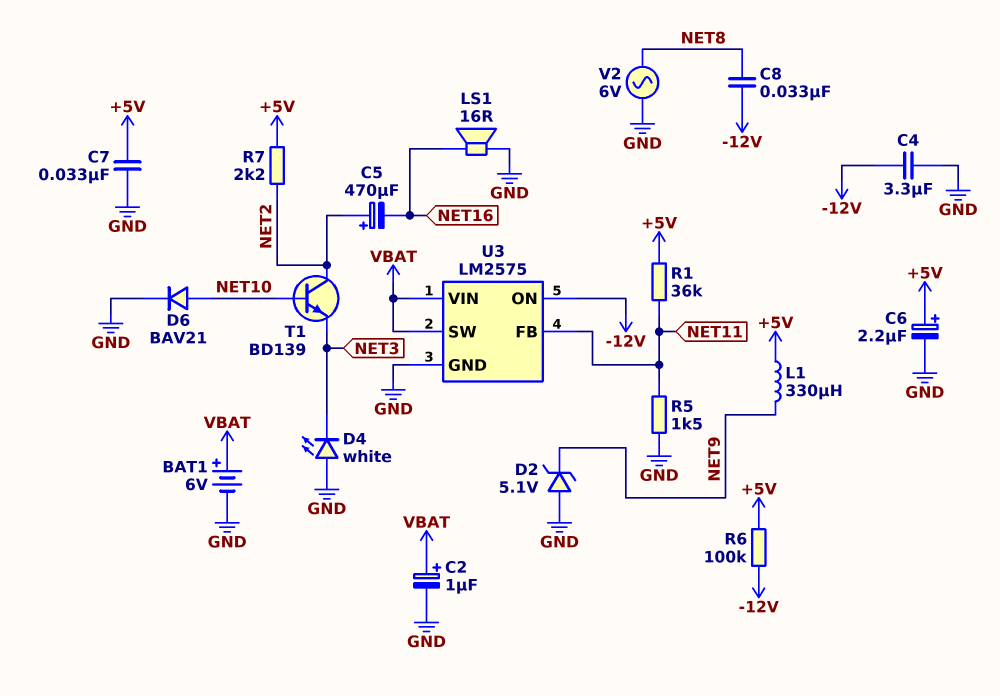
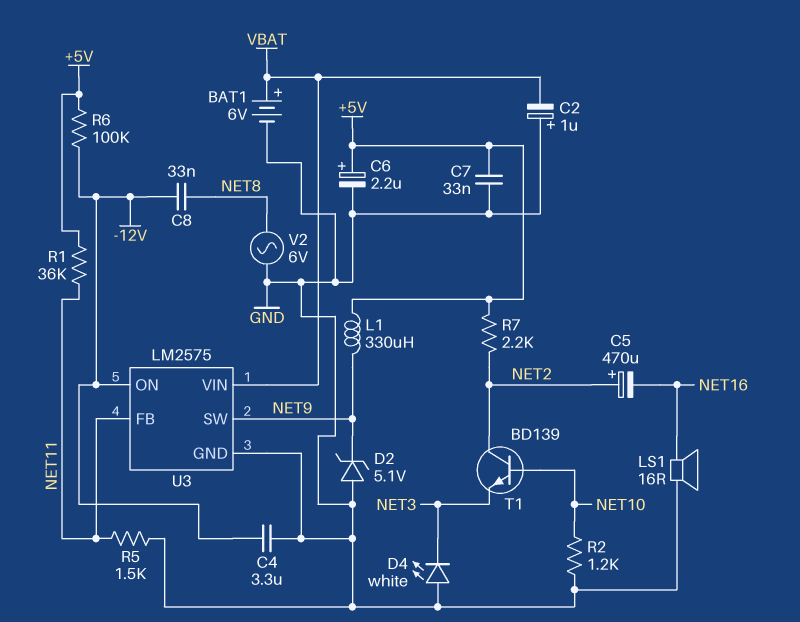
C2: 1uF (plus VBAT, minus GND) -> 1uF (plus GND, minus VBAT)
D6: diode BAV21 (A NET10, K GND) -> none
R2: none -> 1.2k (GND, NET10)
U3 pin SW: VBAT -> NET9

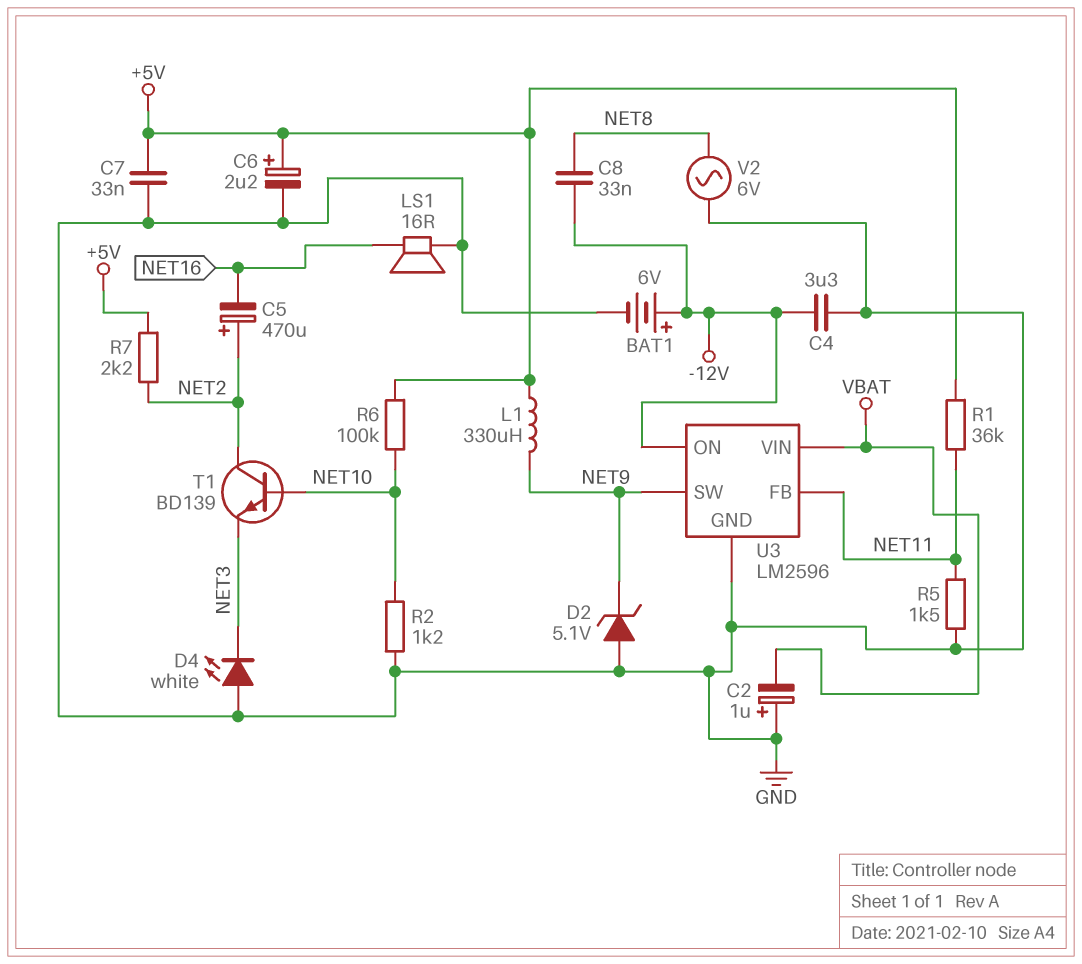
BAT1: 6V (plus VBAT, minus GND) -> 6V (plus -12V, minus GND)
R6: 100k (+5V, -12V) -> 100k (+5V, NET10)
U3: LM2575 -> LM2596

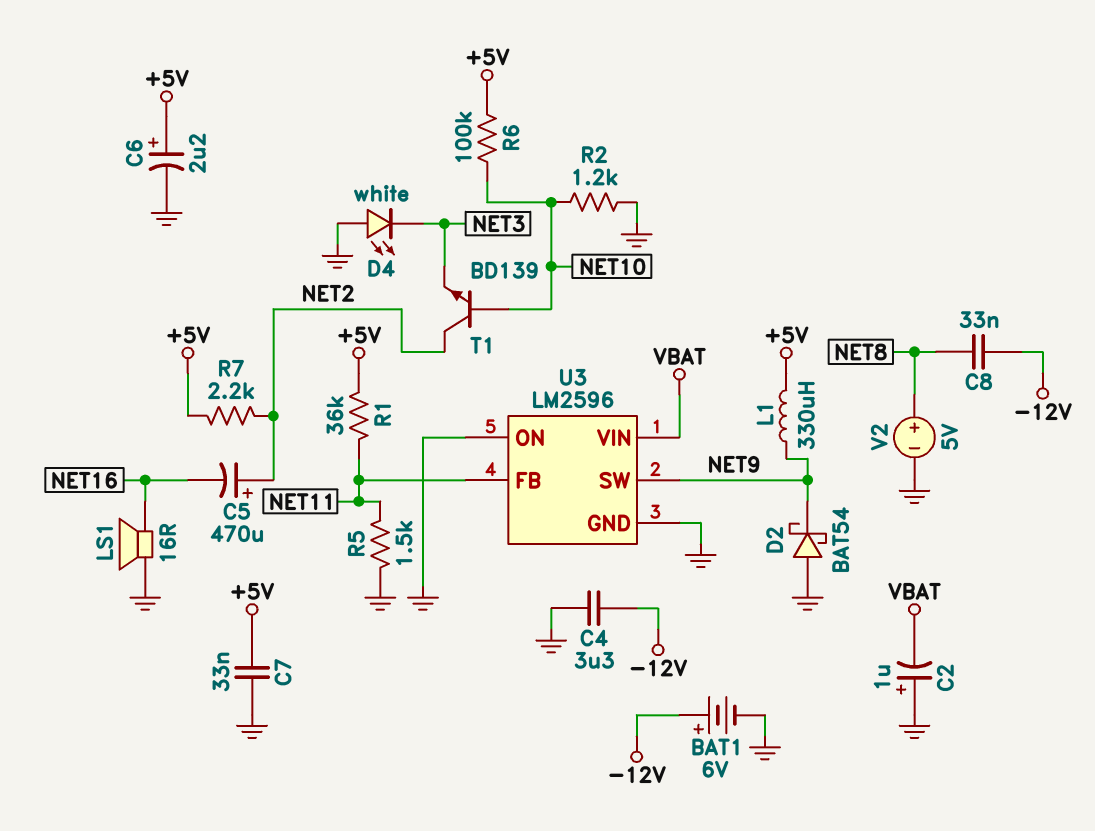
D2: zener 5.1V (A GND, K NET9) -> schottky BAT54 (A GND, K NET9)
U3 pin ON: -12V -> GND
V2: AC 6V (GND, NET8) -> 5V (plus NET8, minus GND)

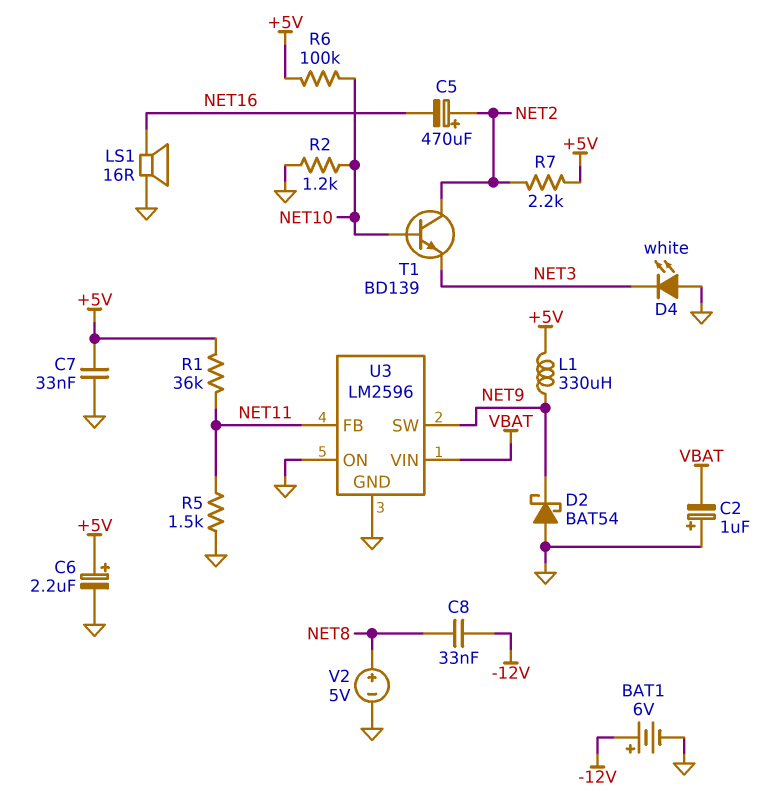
C4: 3.3uF (-12V, GND) -> none

